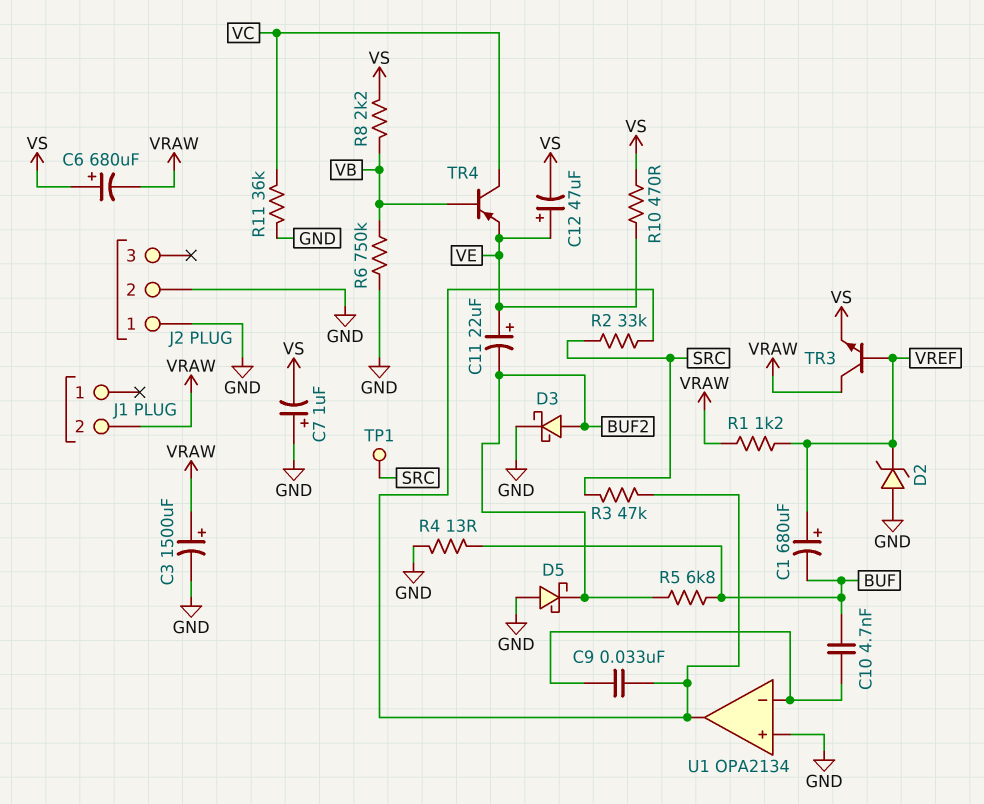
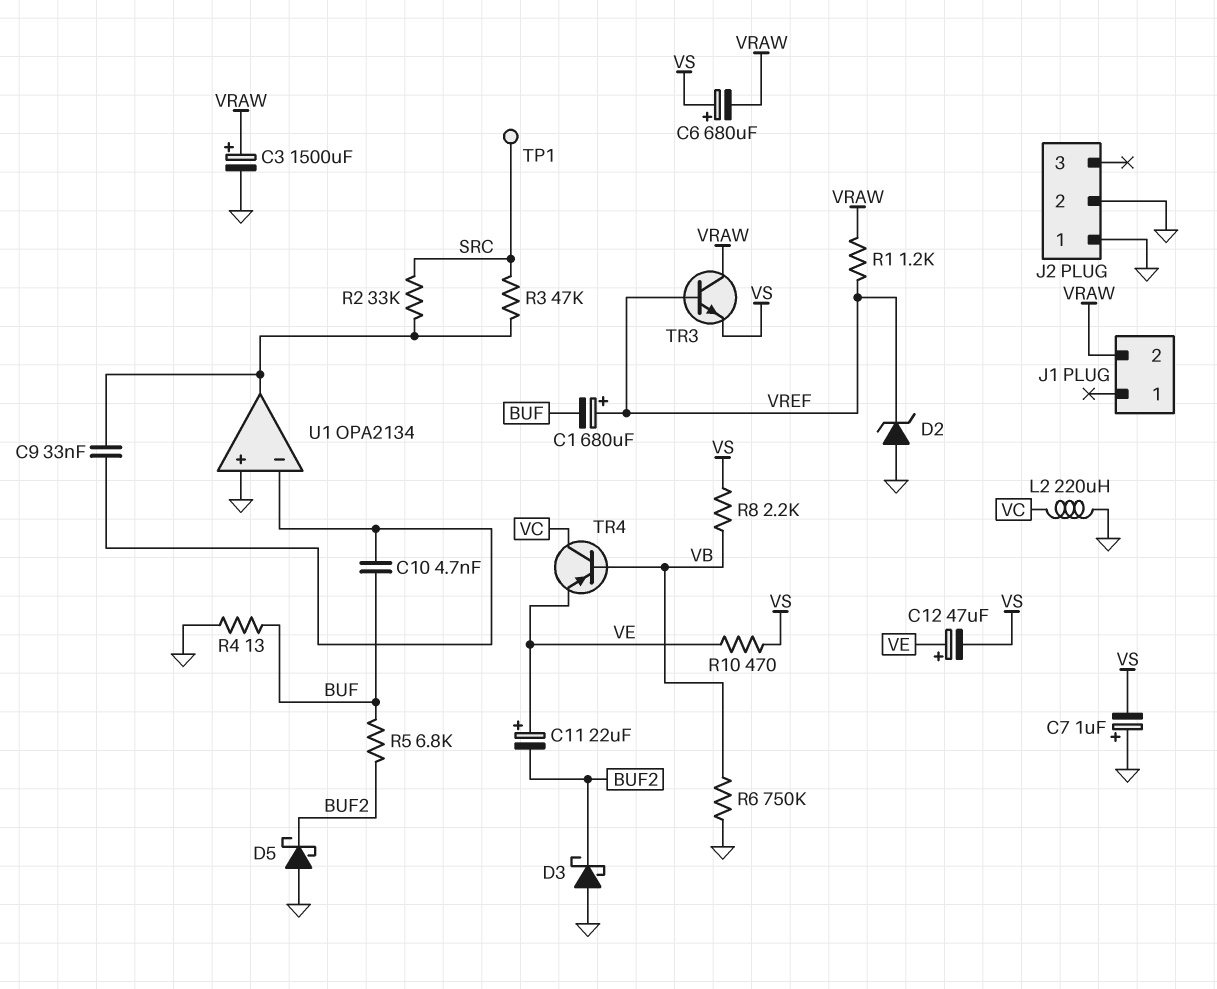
D3: schottky (A BUF2, K GND) -> schottky (A GND, K BUF2)
L2: none -> 220uH (GND, VC)
R11: 36k (GND, VC) -> none

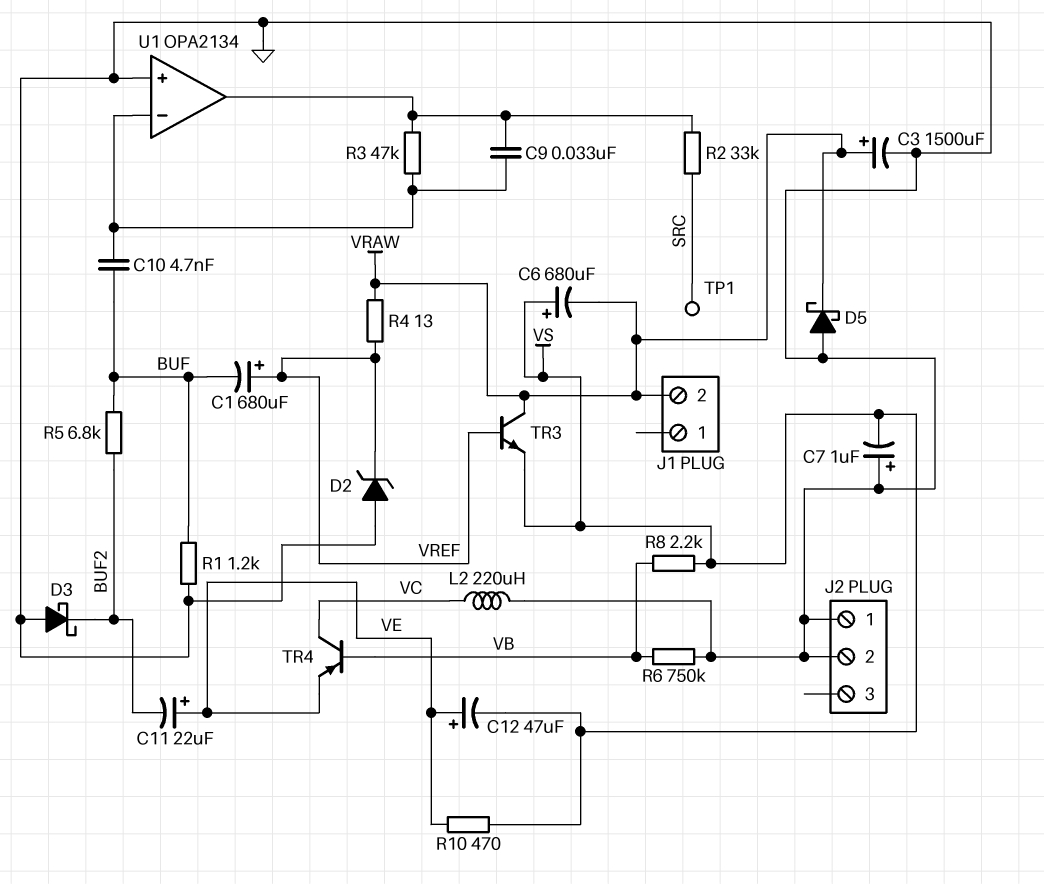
D5: schottky (A GND, K BUF2) -> schottky (A GND, K VRAW)
R1: 1.2k (VRAW, VREF) -> 1.2k (BUF, GND)
R3: 47k (SRC, U1/out) -> 47k (U1/in-, U1/out)
R4: 13 (BUF, GND) -> 13 (VRAW, VREF)

